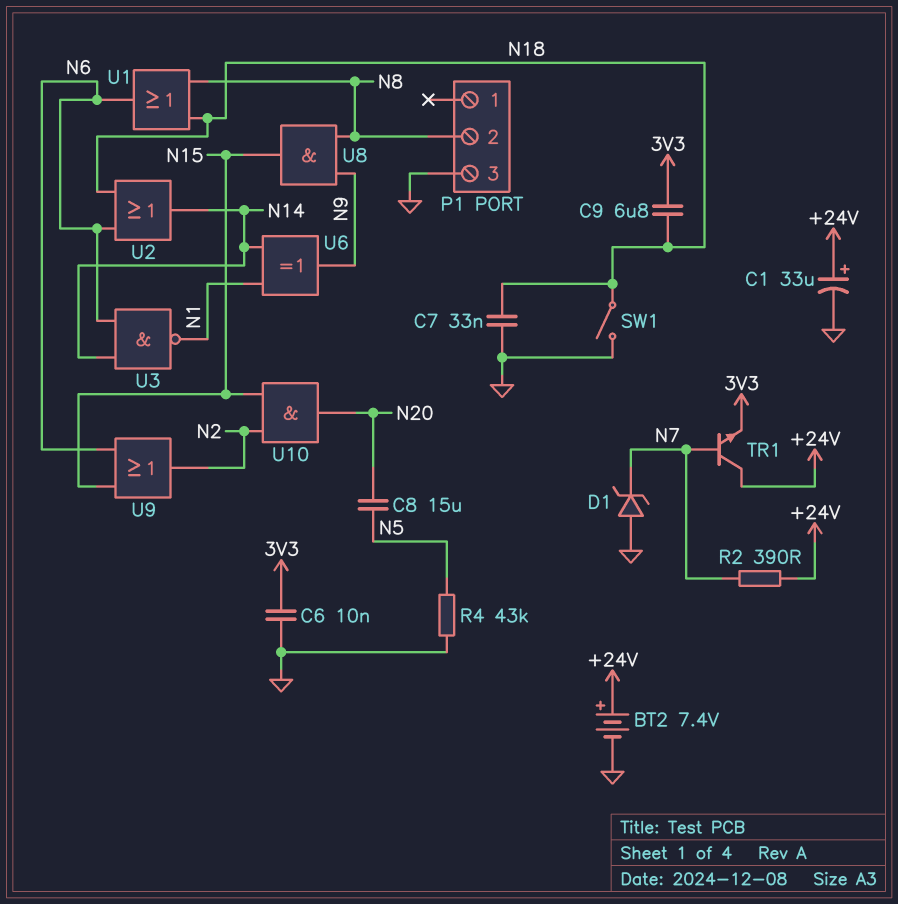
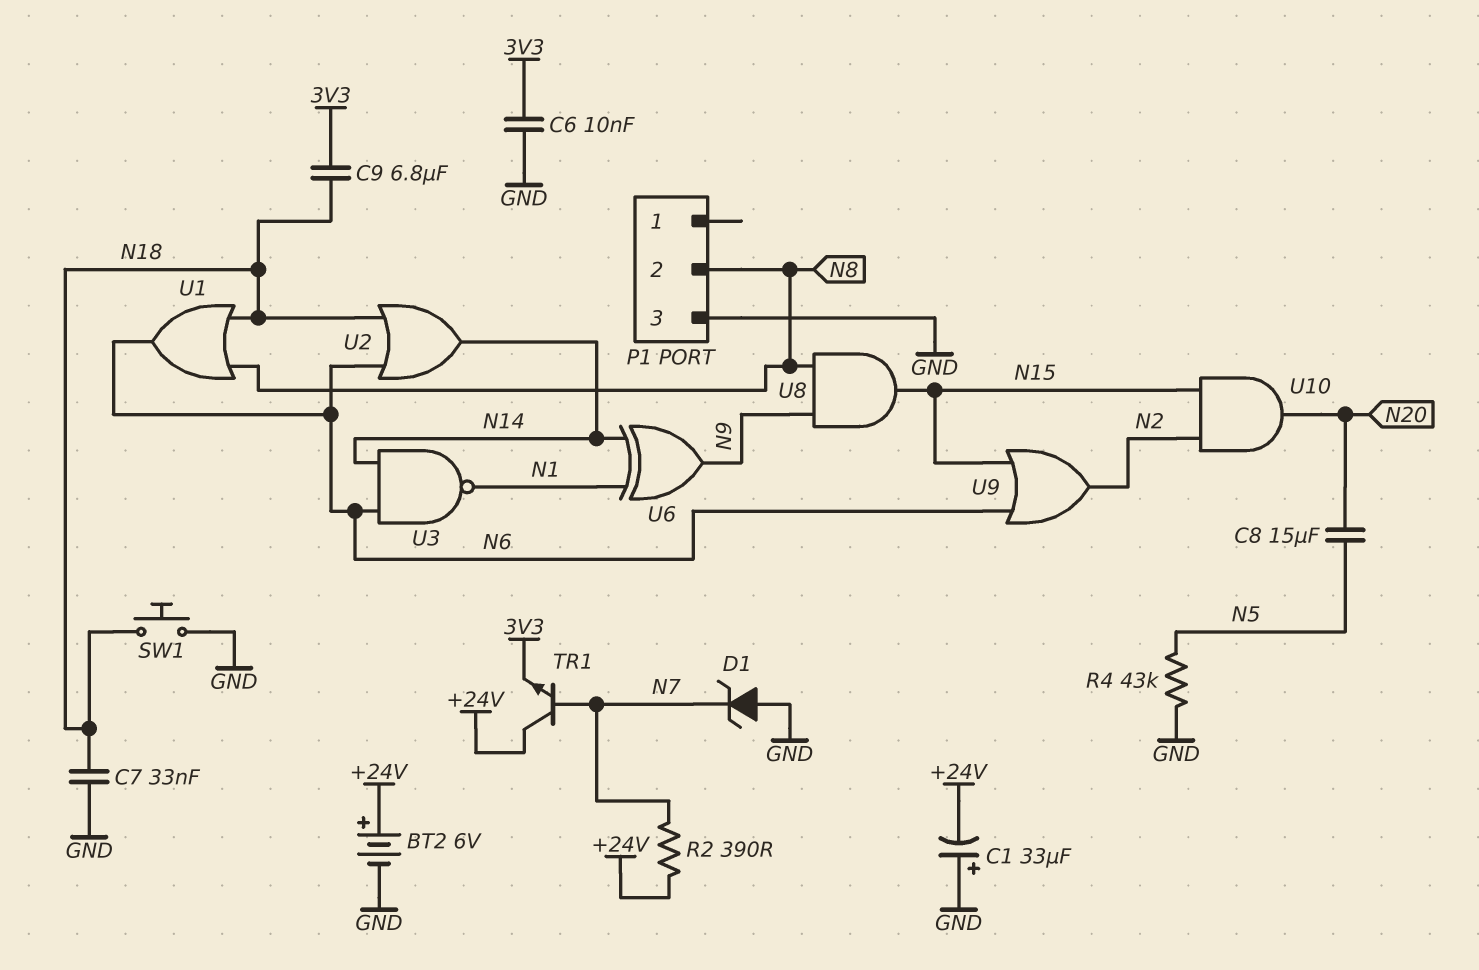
BT2: 7.4V (plus +24V, minus GND) -> 6V (plus +24V, minus GND)
C1: 33uF (plus +24V, minus GND) -> 33uF (plus GND, minus +24V)
SW1: switch (GND, N18) -> button (GND, N18)

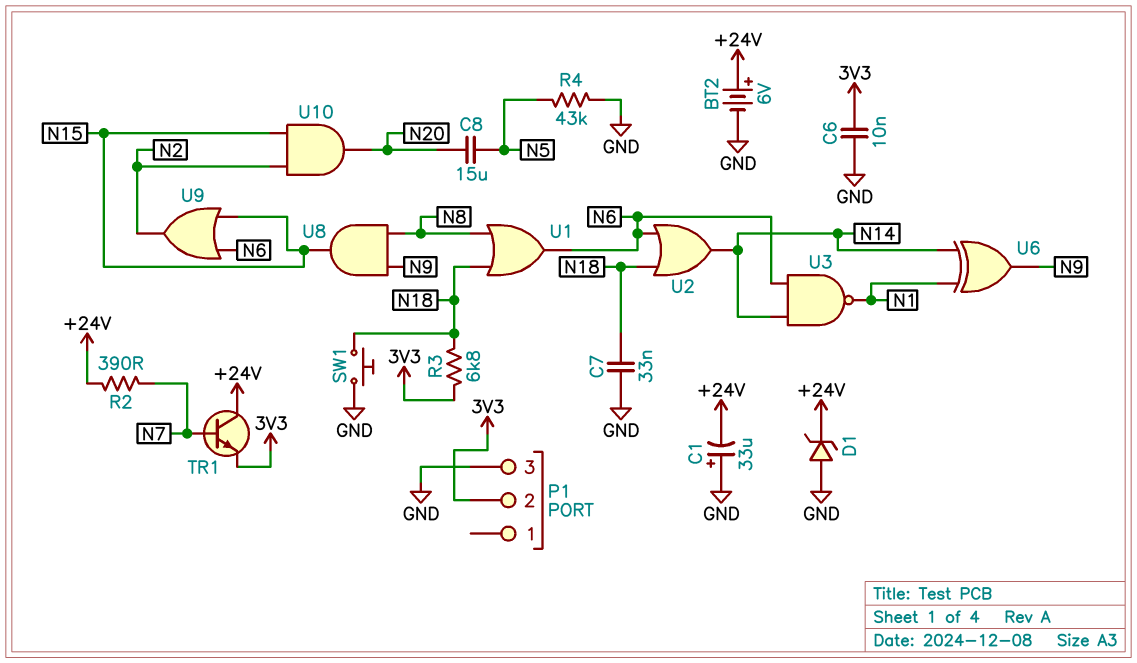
C9: 6.8uF (3V3, N18) -> none
D1: zener (A GND, K N7) -> zener (A GND, K +24V)
P1 pin 2: N8 -> 3V3
R3: none -> 6.8k (3V3, N18)

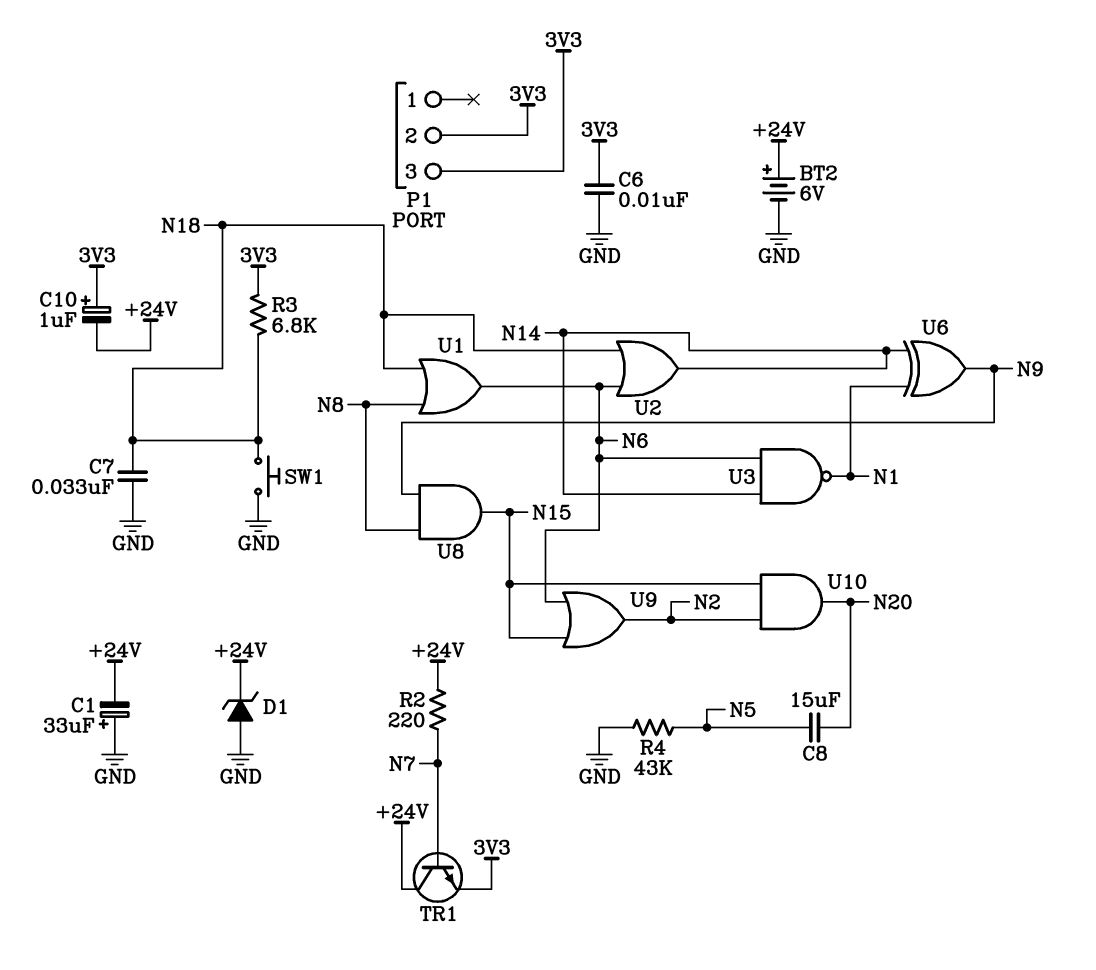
C10: none -> 1uF (plus 3V3, minus +24V)
P1 pin 3: GND -> 3V3
R2: 390 (+24V, N7) -> 220 (+24V, N7)

